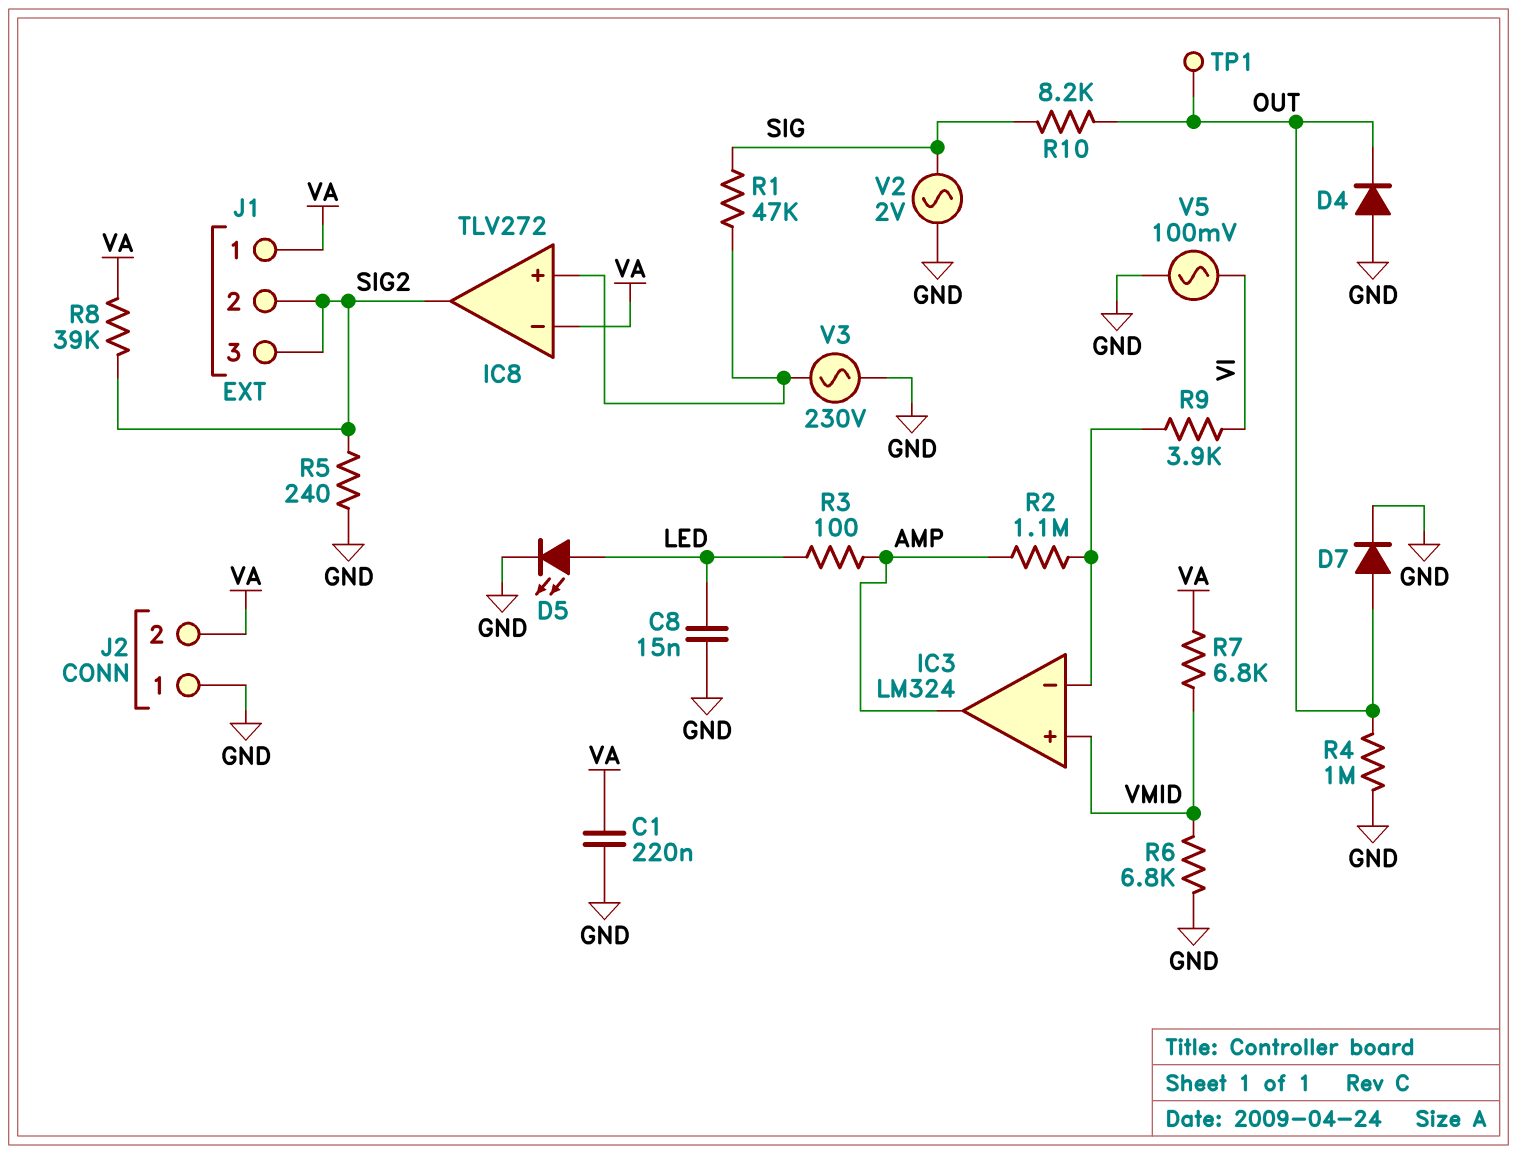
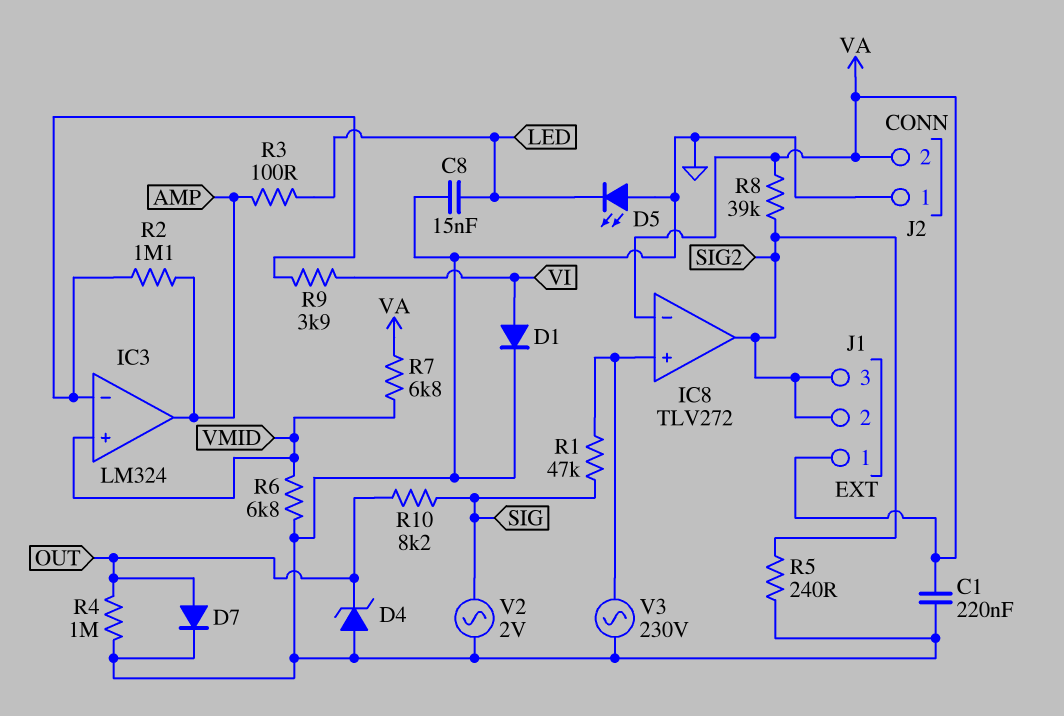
D1: none -> diode (A VI, K GND)
D4: diode (A GND, K OUT) -> zener (A GND, K OUT)
D5: LED (A LED, K GND) -> LED (A GND, K LED)
TP1: test point (OUT) -> none
V5: AC 100mV (GND, VI) -> none

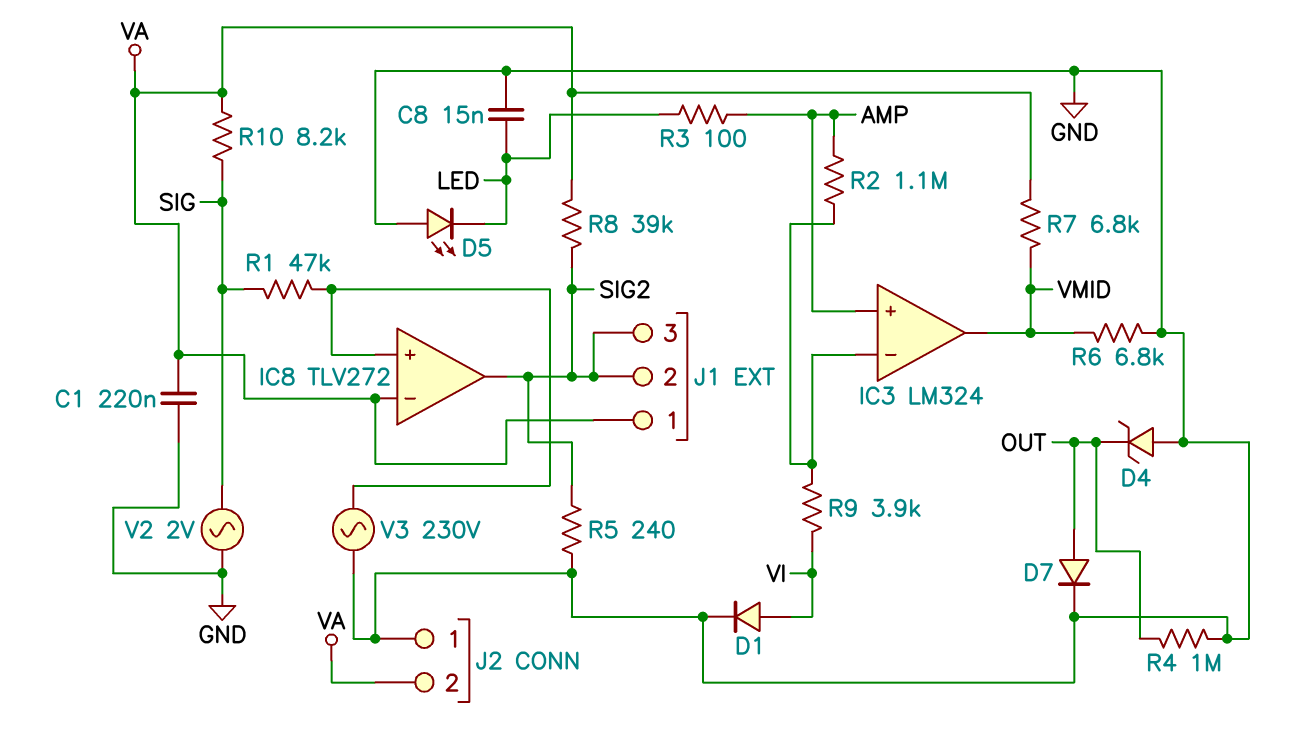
IC3 pin in+: VMID -> AMP
IC3 pin out: AMP -> VMID
R10: 8.2k (OUT, SIG) -> 8.2k (SIG, VA)

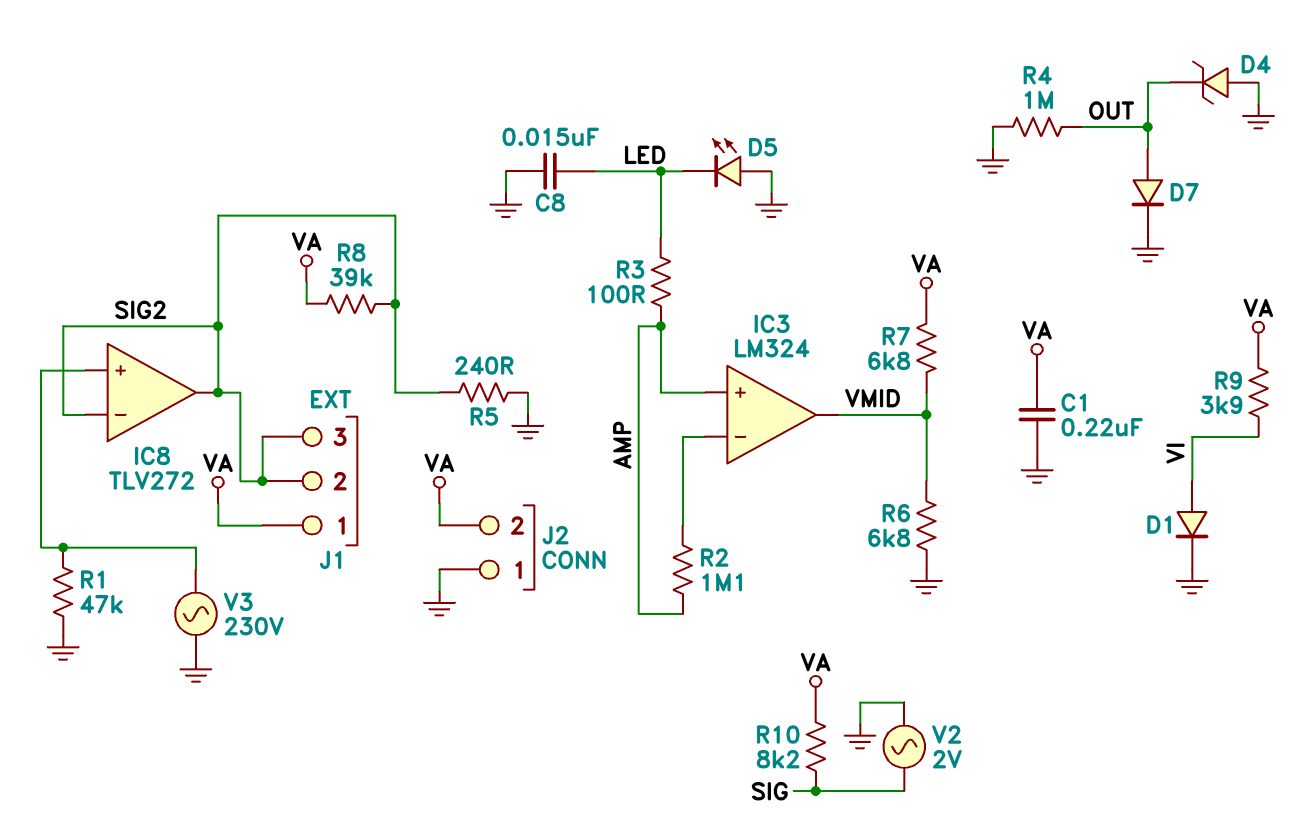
IC8 pin in-: VA -> SIG2
R1: 47k (IC8/in+, SIG) -> 47k (GND, IC8/in+)
R9: 3.9k (IC3/in-, VI) -> 3.9k (VA, VI)

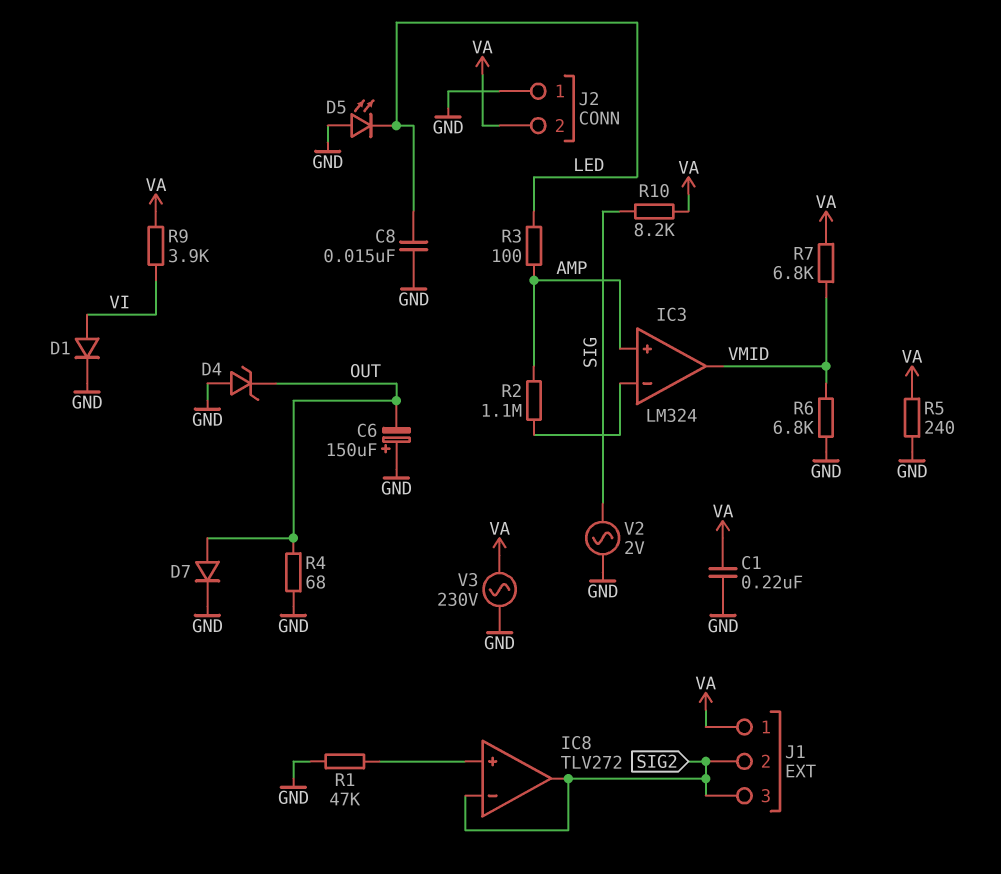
C6: none -> 150uF (plus GND, minus OUT)
R4: 1M (GND, OUT) -> 68 (GND, OUT)
R5: 240 (GND, SIG2) -> 240 (GND, VA)
R8: 39k (SIG2, VA) -> none
V3: AC 230V (GND, IC8/in+) -> AC 230V (GND, VA)

